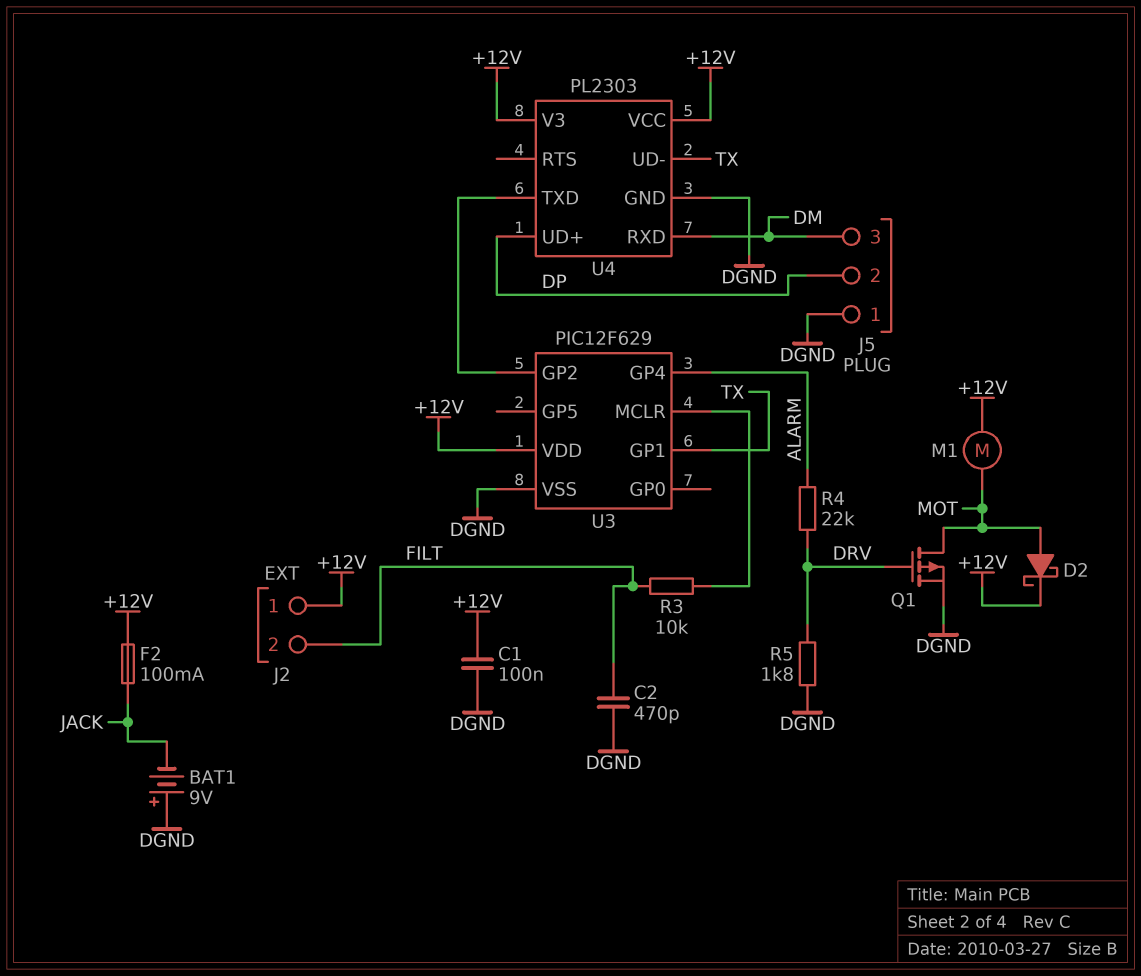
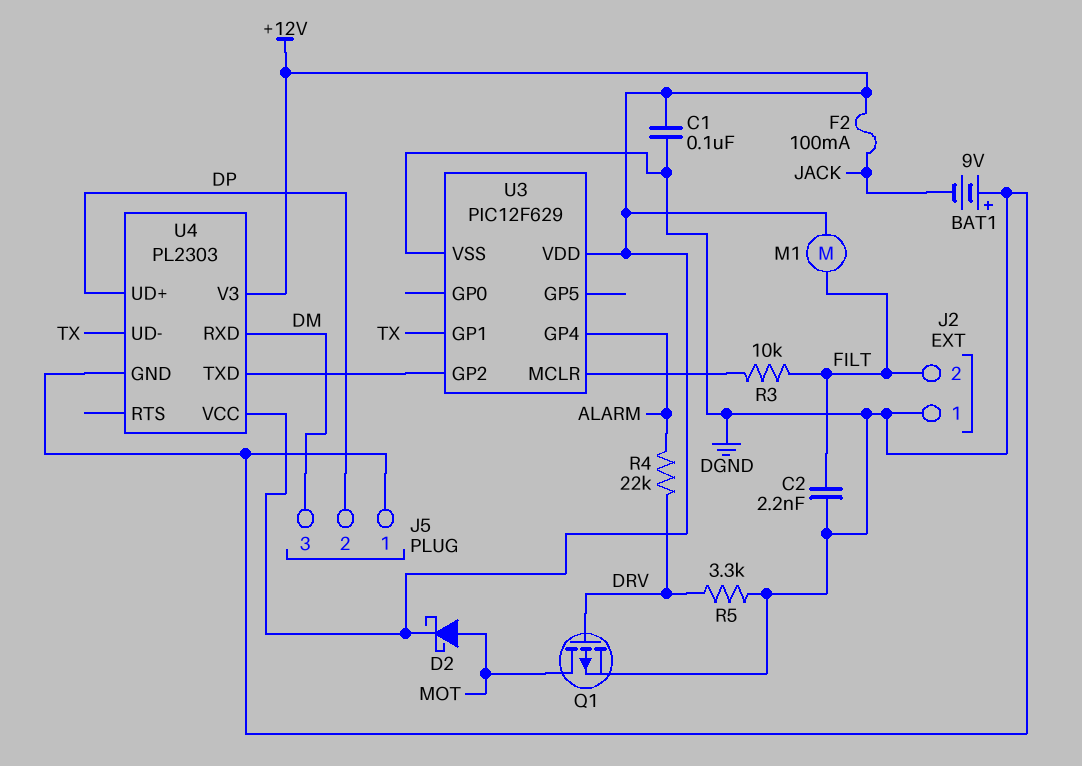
C2: 470pF (DGND, FILT) -> 2.2nF (DGND, FILT)
J2 pin 1: +12V -> DGND
M1: motor (+12V, MOT) -> motor (+12V, FILT)
R5: 1.8k (DGND, DRV) -> 3.3k (DGND, DRV)

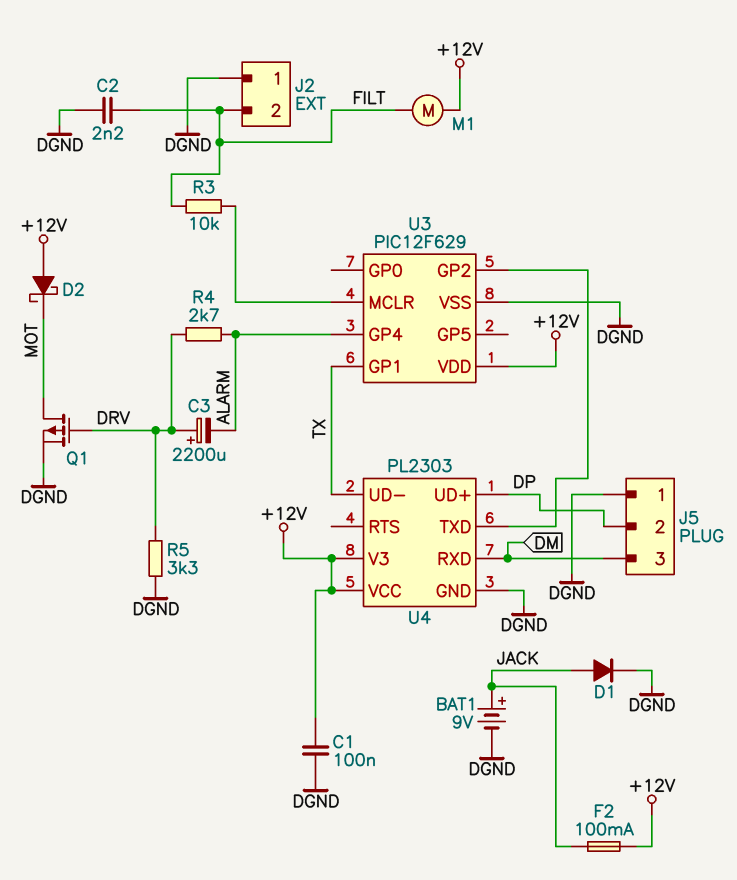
BAT1: 9V (plus DGND, minus JACK) -> 9V (plus JACK, minus DGND)
C3: none -> 2200uF (plus DRV, minus ALARM)
D1: none -> diode (A JACK, K DGND)
D2: schottky (A MOT, K +12V) -> schottky (A +12V, K MOT)
R4: 22k (ALARM, DRV) -> 2.7k (ALARM, DRV)

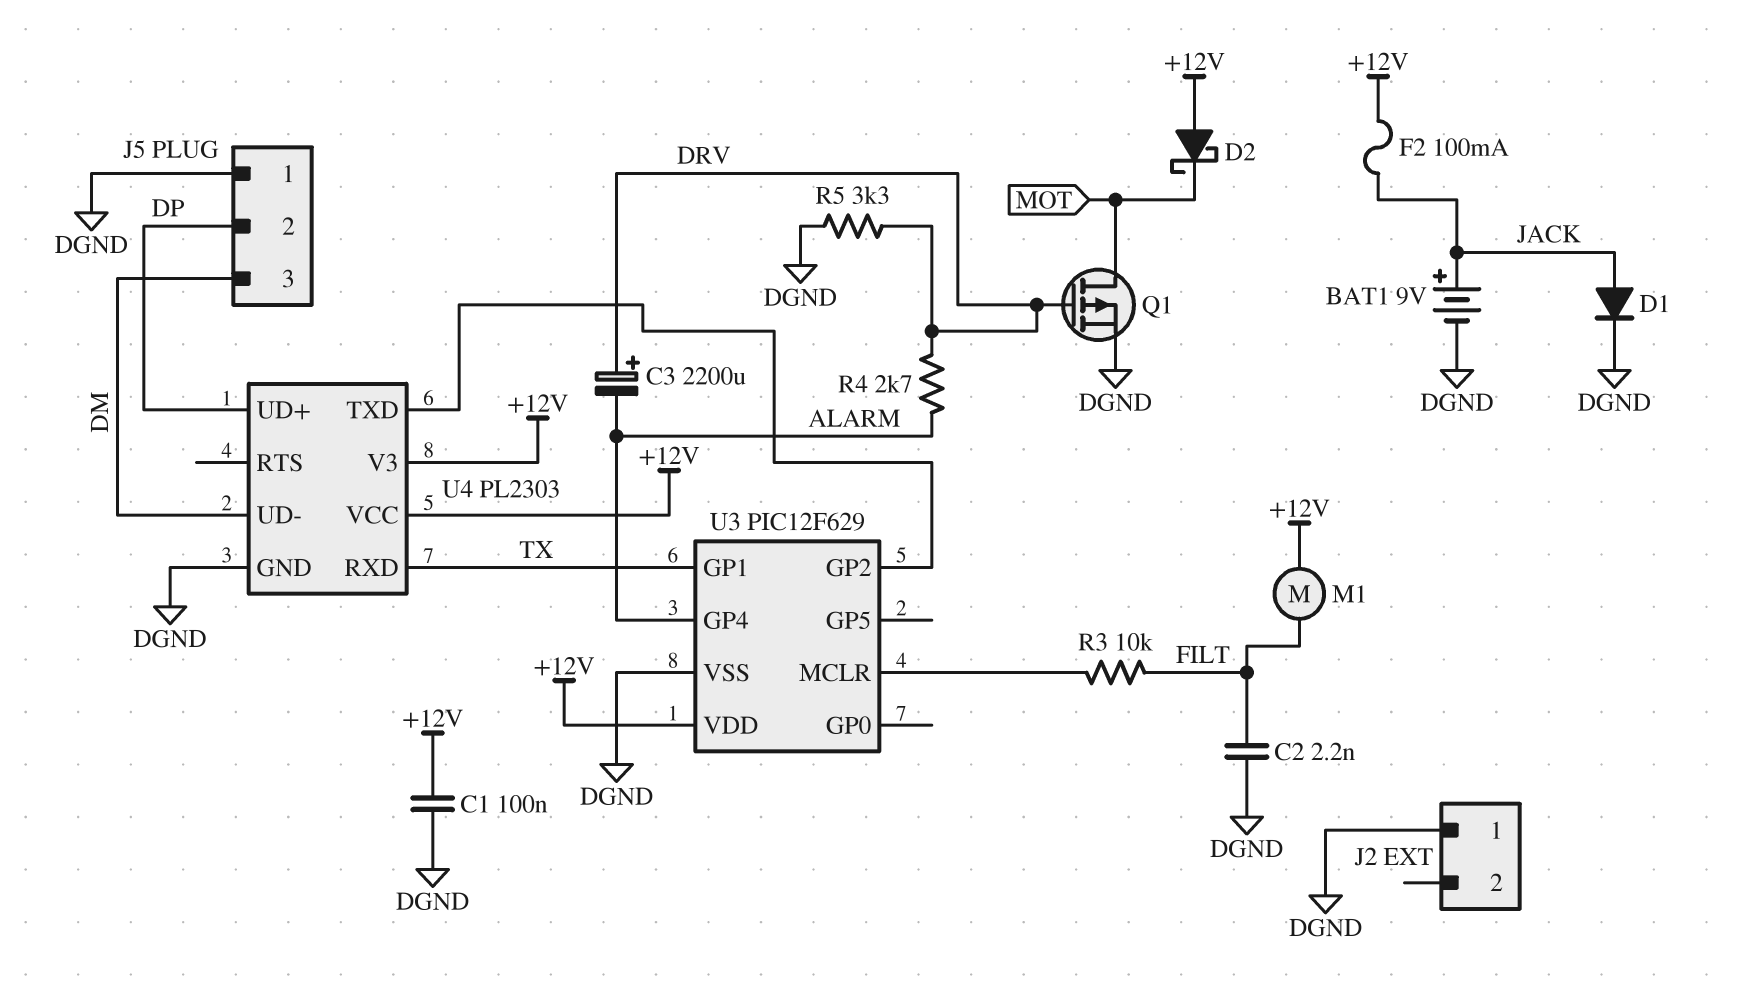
J2 pin 2: FILT -> none
U4 pin RXD: DM -> TX
U4 pin UD-: TX -> DM

